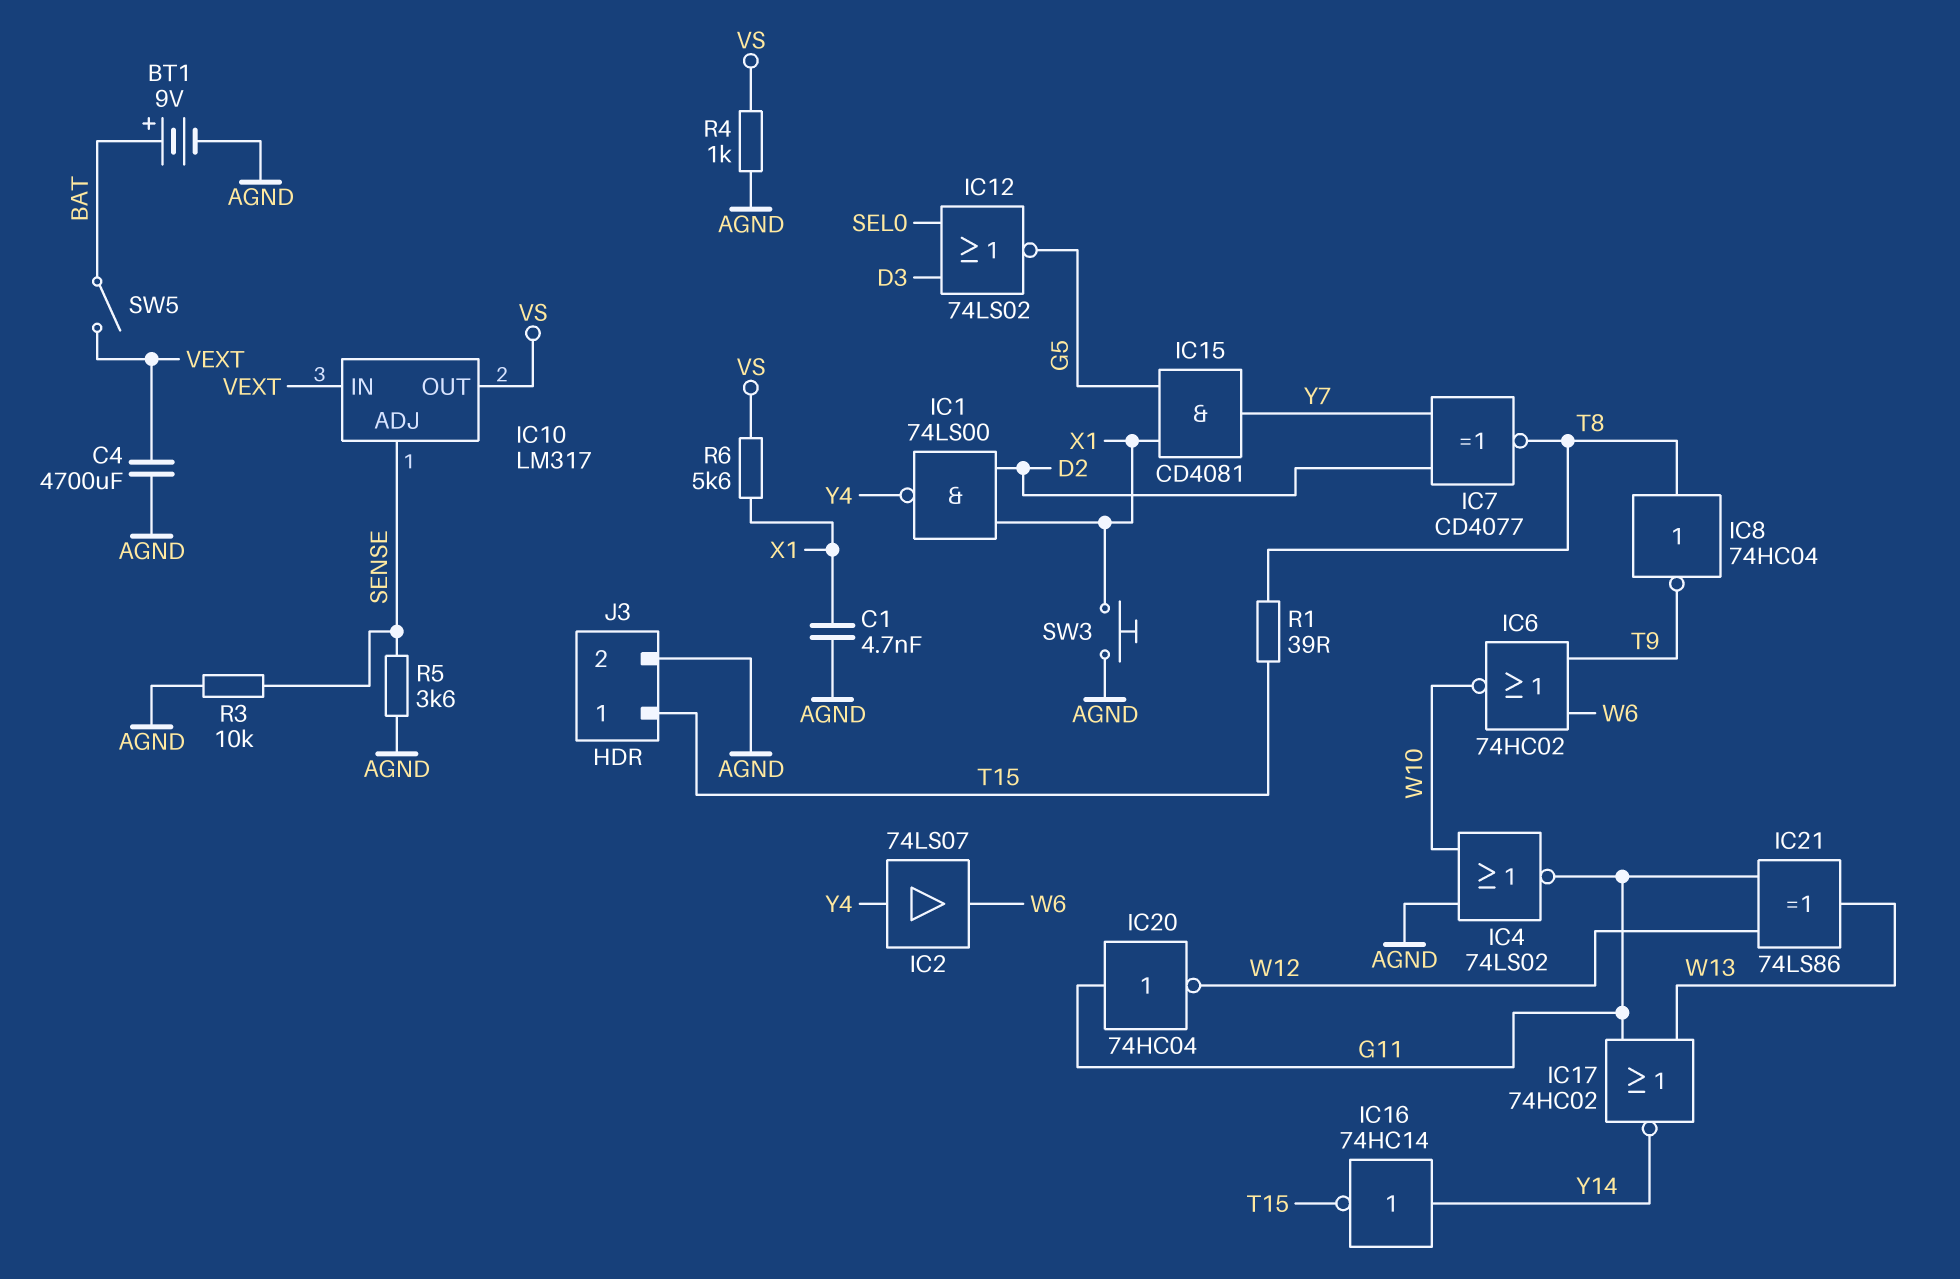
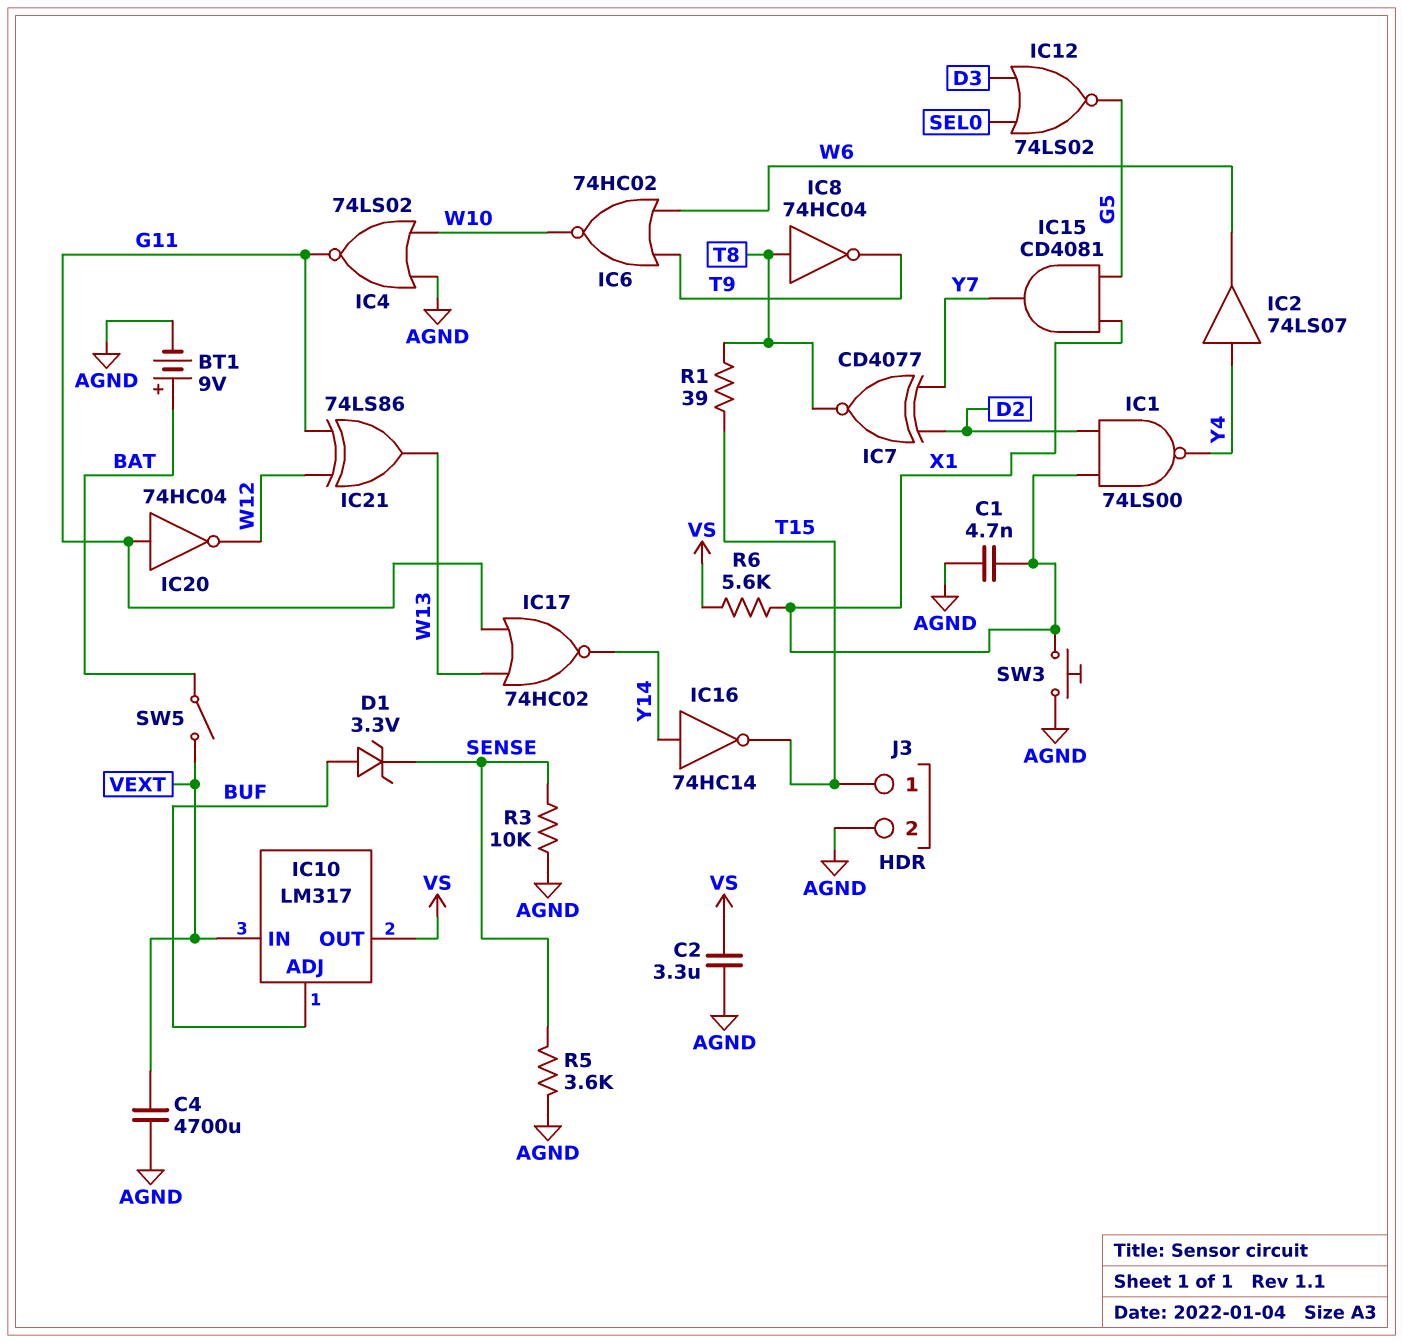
C2: none -> 3.3uF (AGND, VS)
D1: none -> zener 3.3V (A BUF, K SENSE)
IC10 pin ADJ: SENSE -> BUF
R4: 1k (AGND, VS) -> none

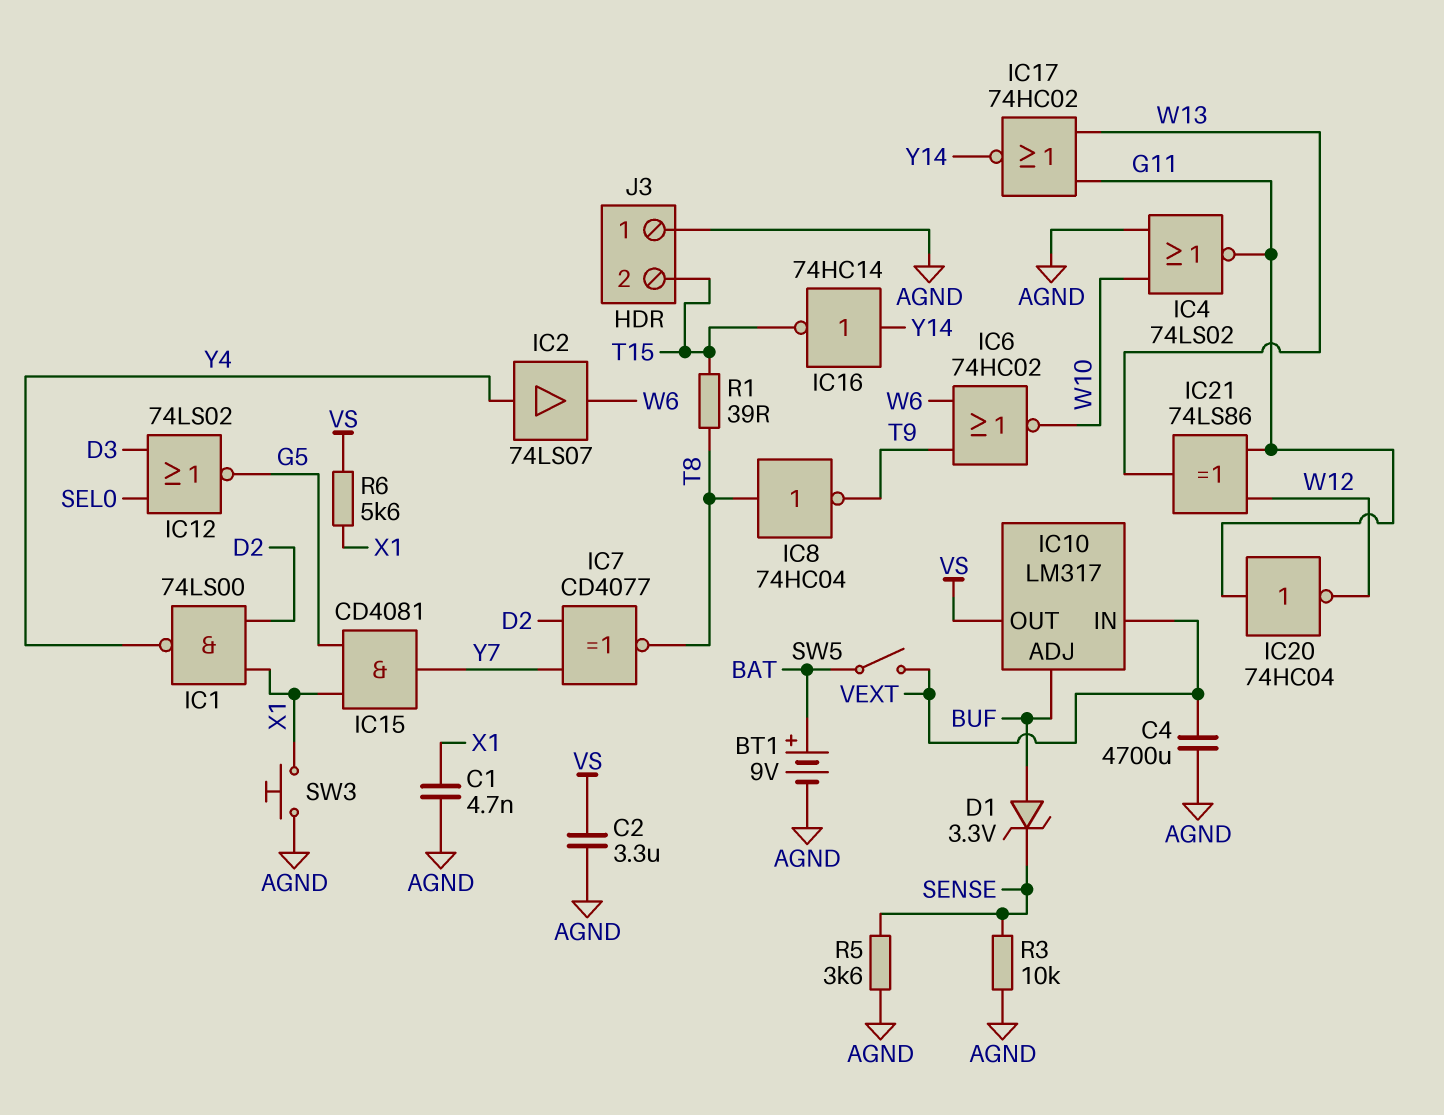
J3 pin 1: T15 -> AGND
J3 pin 2: AGND -> T15

